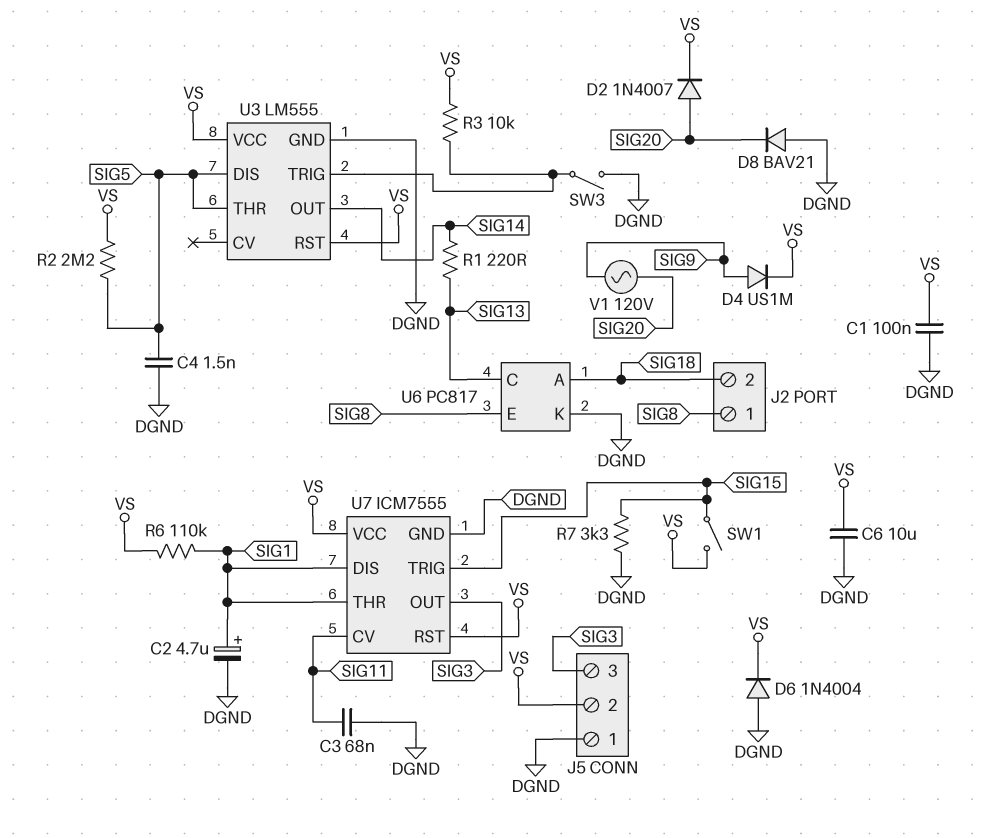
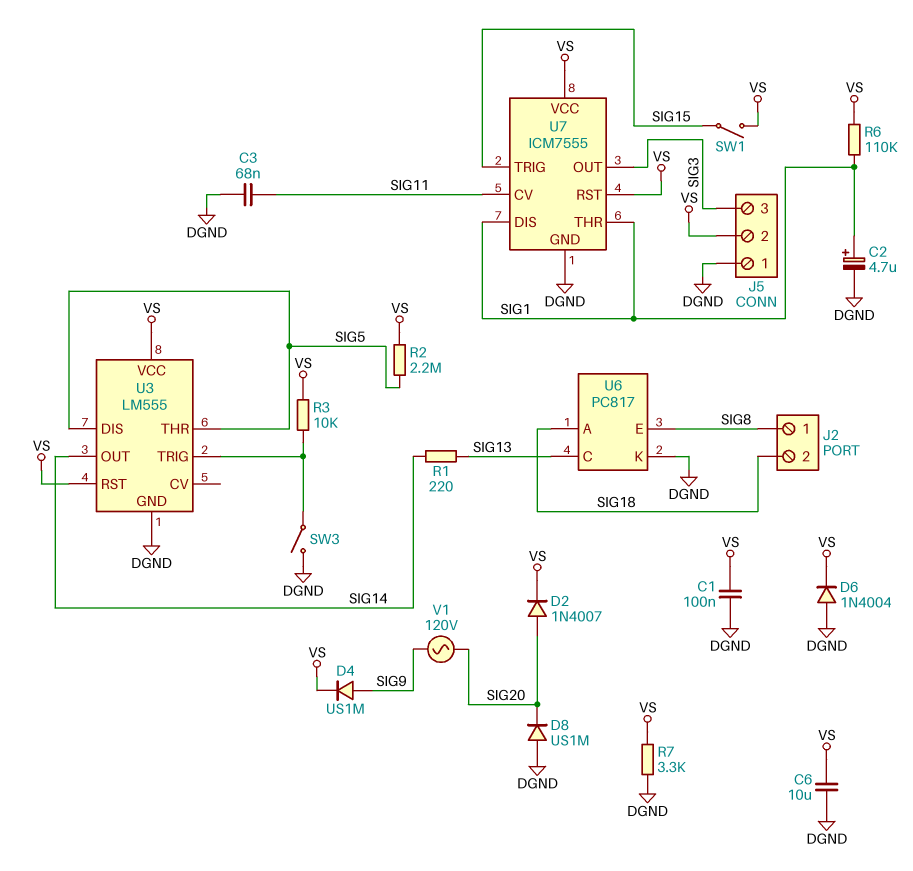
C4: 1.5nF (DGND, SIG5) -> none
D8: diode BAV21 (A DGND, K SIG20) -> diode US1M (A DGND, K SIG20)
R7: 3.3k (DGND, SIG15) -> 3.3k (DGND, VS)

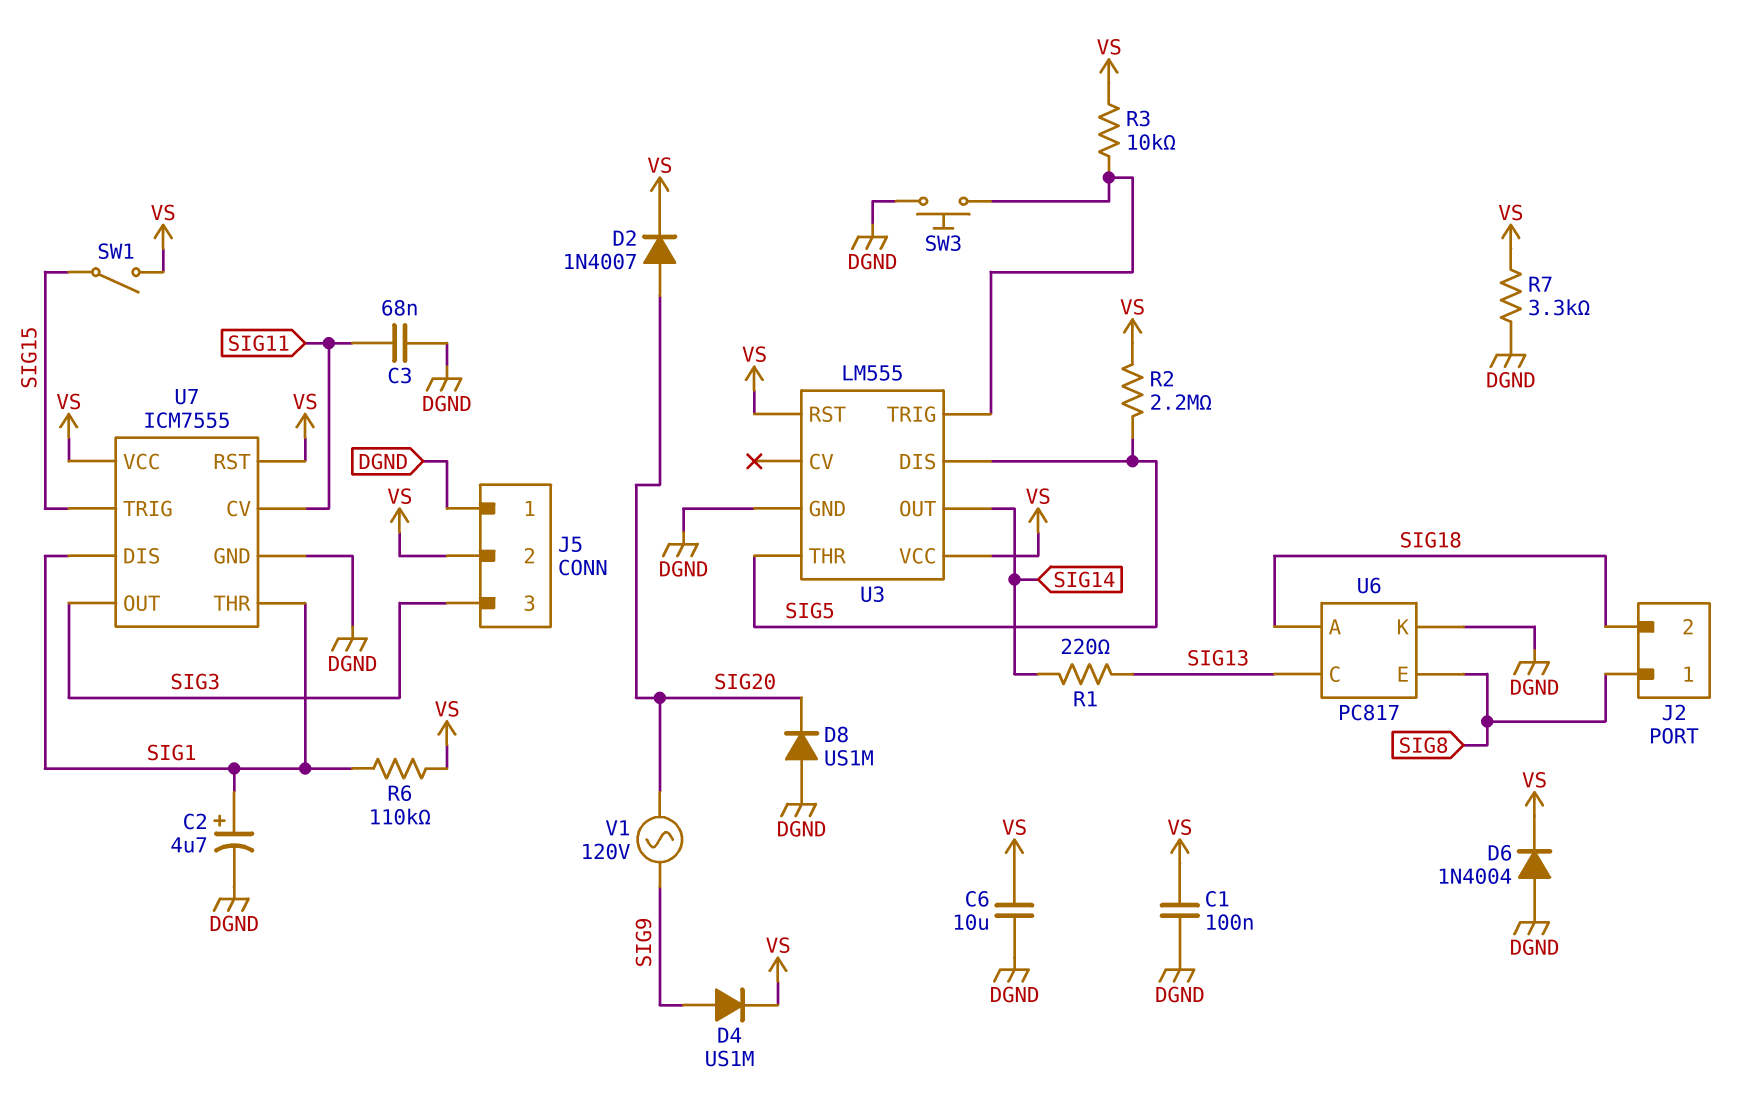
SW3: switch (DGND, U3/TRIG) -> button (DGND, U3/TRIG)

